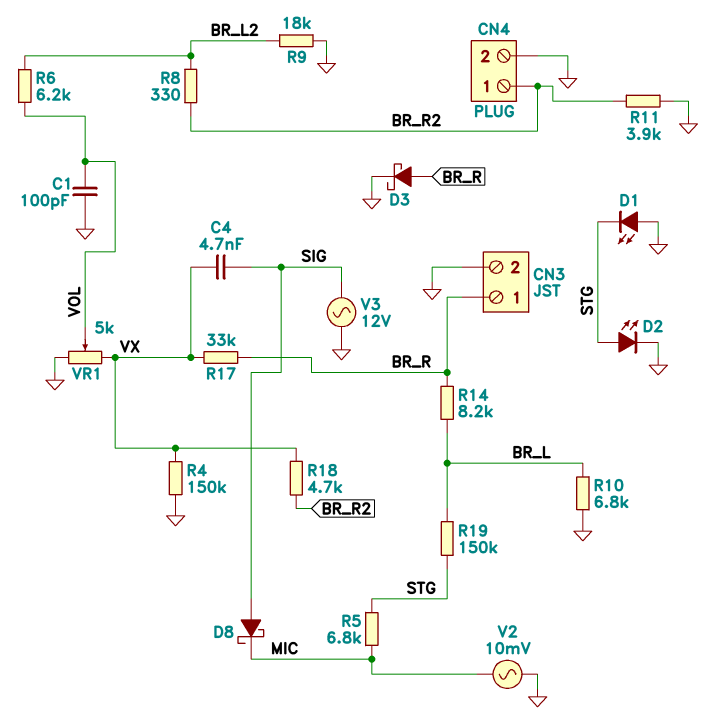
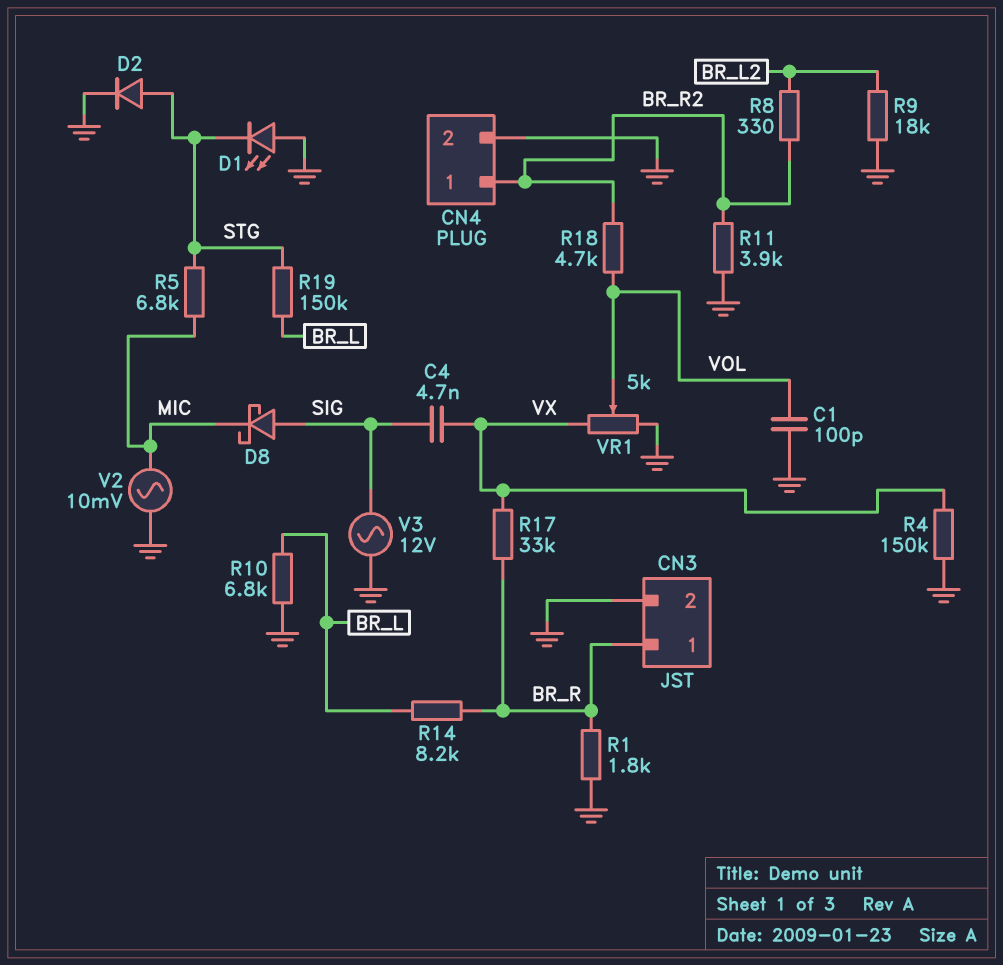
D2: LED (A STG, K GND) -> diode (A STG, K GND)
D3: schottky (A BR_R, K GND) -> none
R1: none -> 1.8k (BR_R, GND)
R6: 6.2k (BR_L2, VOL) -> none
R18: 4.7k (BR_R2, VX) -> 4.7k (BR_R2, VOL)

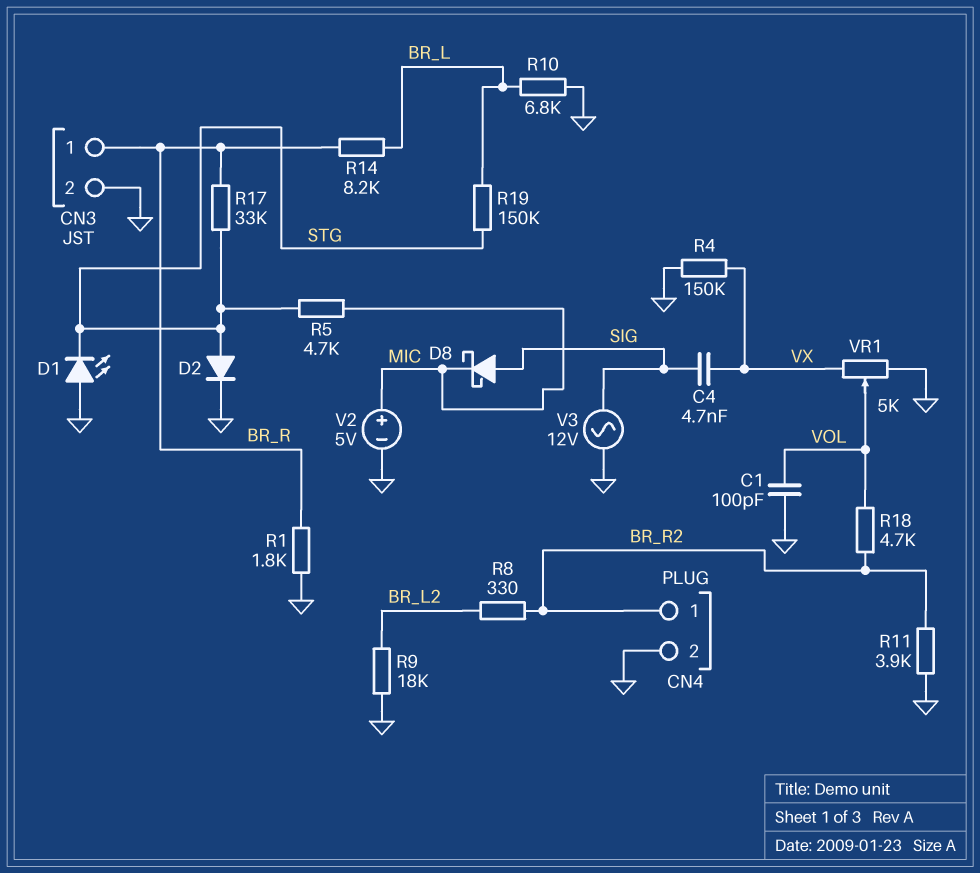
R5: 6.8k (MIC, STG) -> 4.7k (MIC, STG)
R17: 33k (BR_R, VX) -> 33k (BR_R, STG)
V2: AC 10mV (GND, MIC) -> 5V (plus MIC, minus GND)

